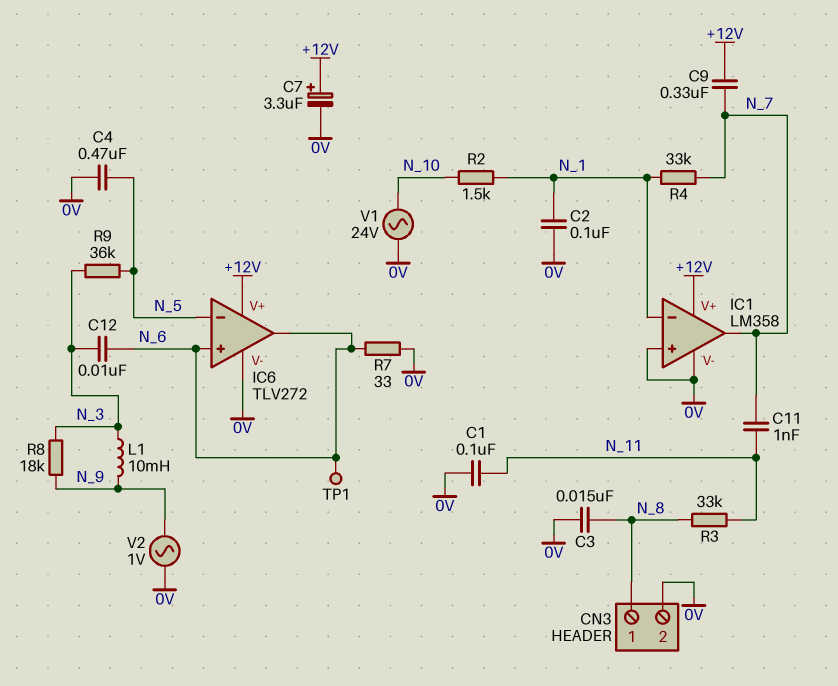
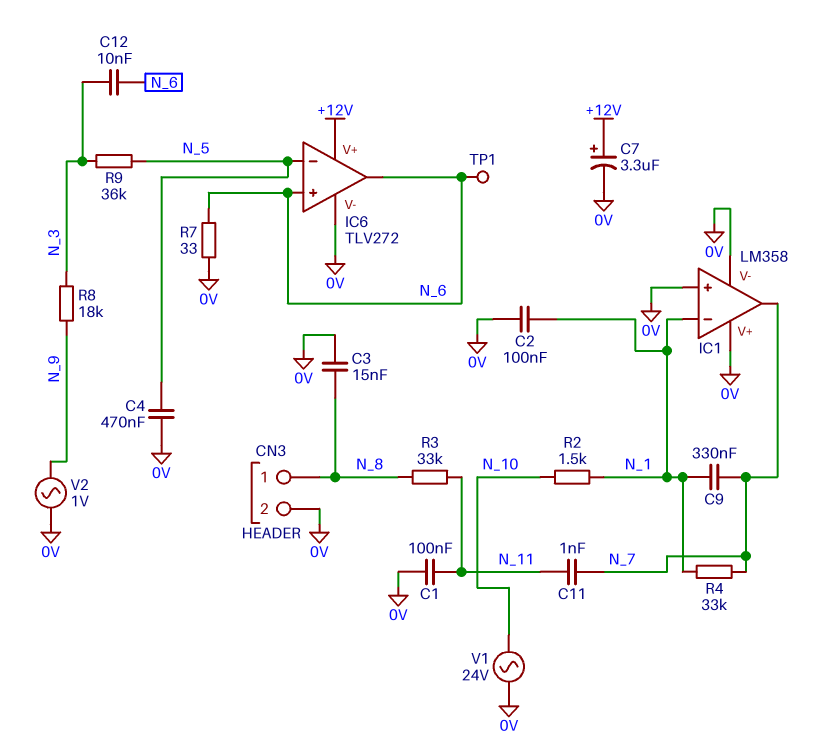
C9: 330nF (+12V, N_7) -> 330nF (N_1, N_7)
IC1 pin V+: +12V -> 0V
L1: 10mH (N_3, N_9) -> none

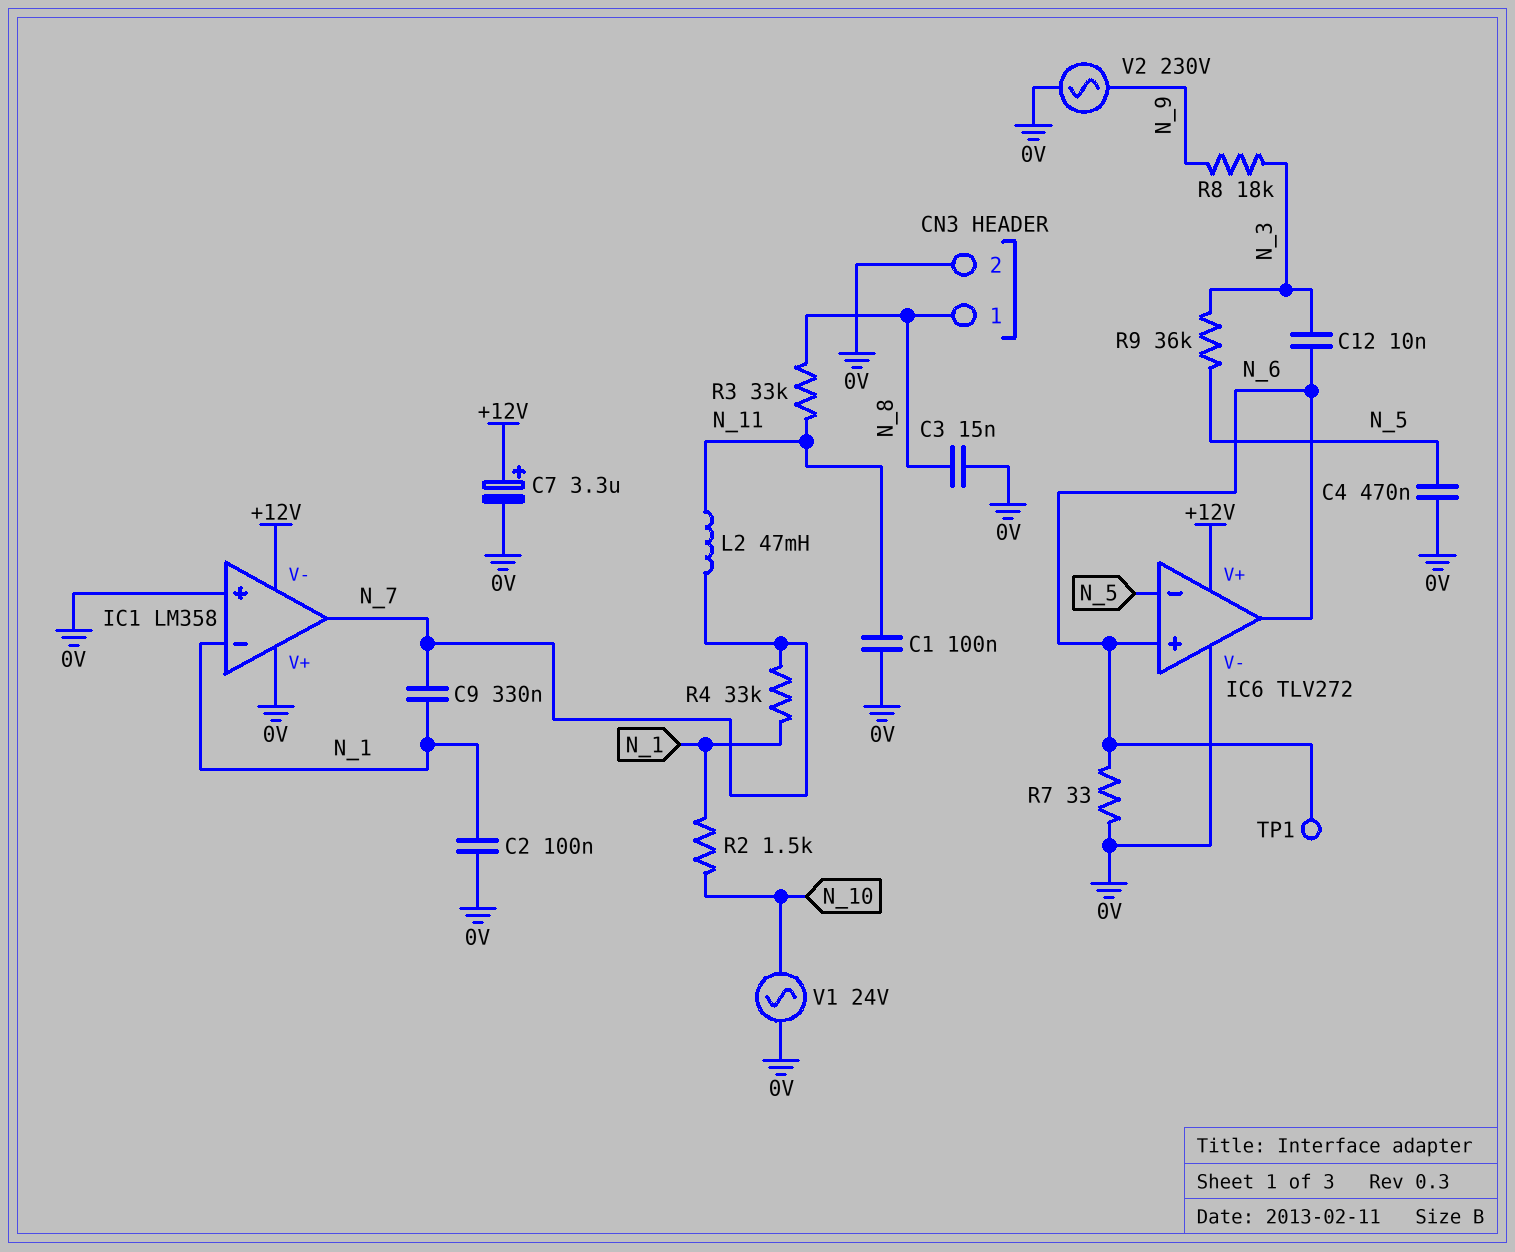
C11: 1nF (N_7, N_11) -> none
IC1 pin V-: 0V -> +12V
L2: none -> 47mH (N_7, N_11)
V2: AC 1V (0V, N_9) -> AC 230V (0V, N_9)

